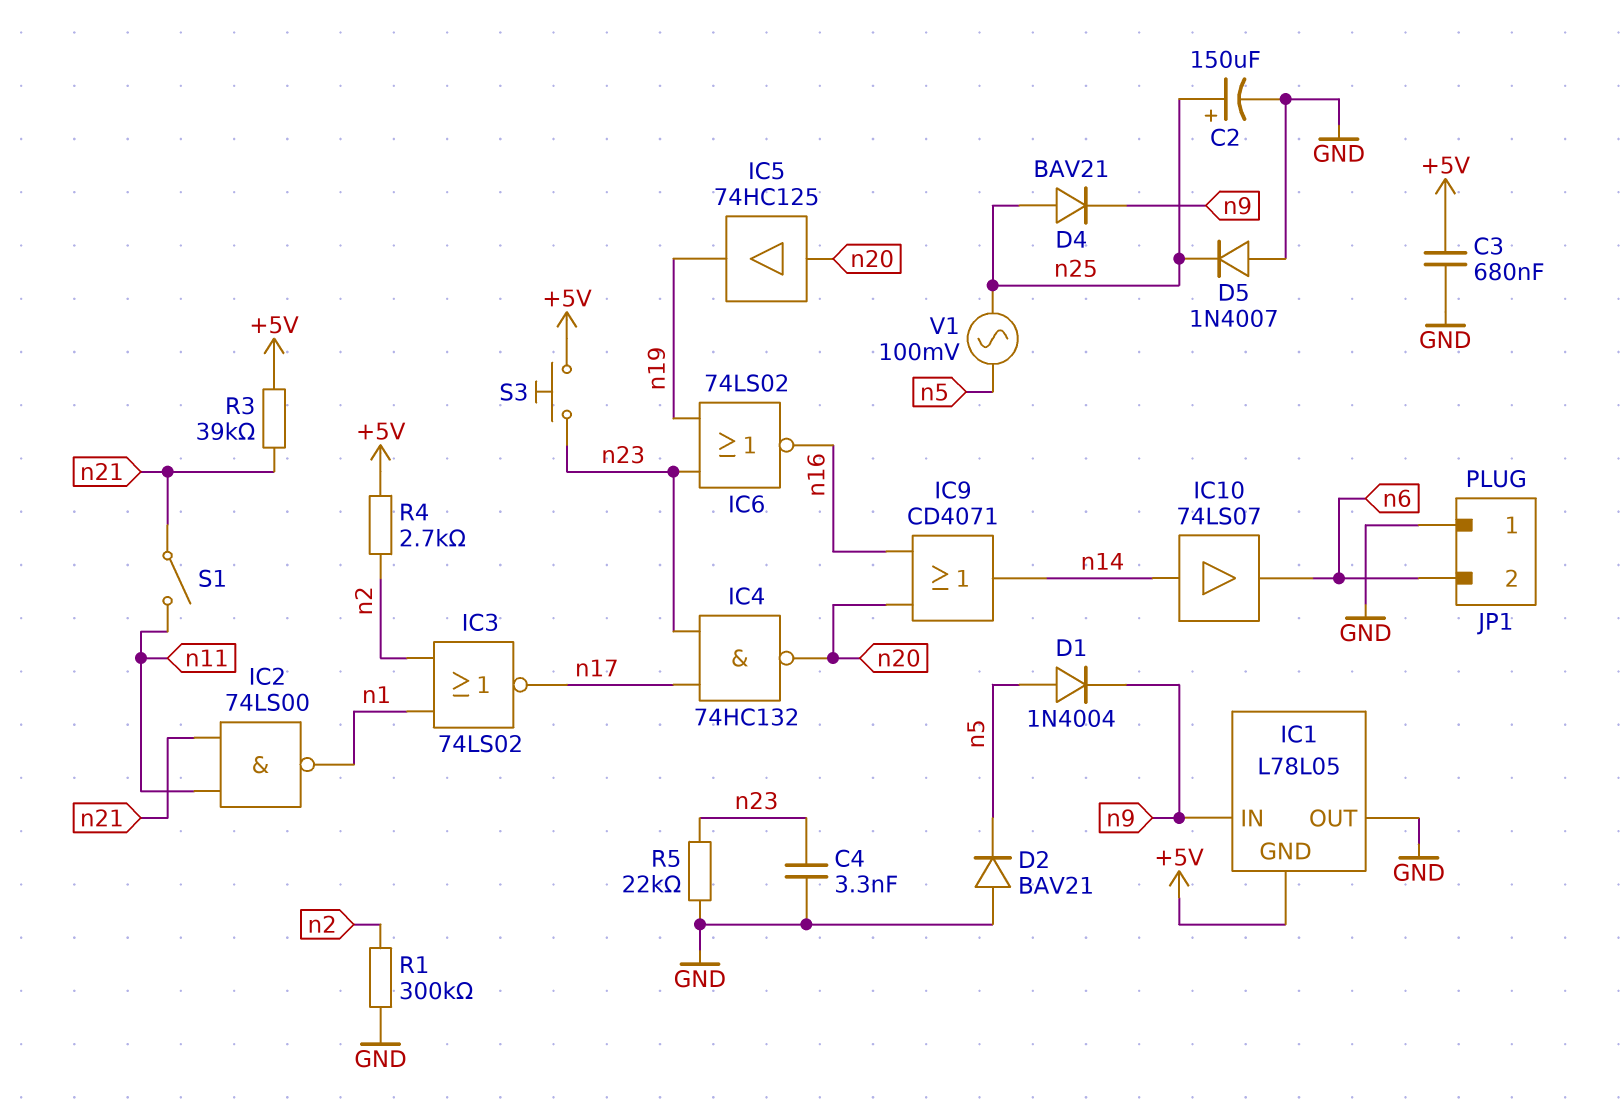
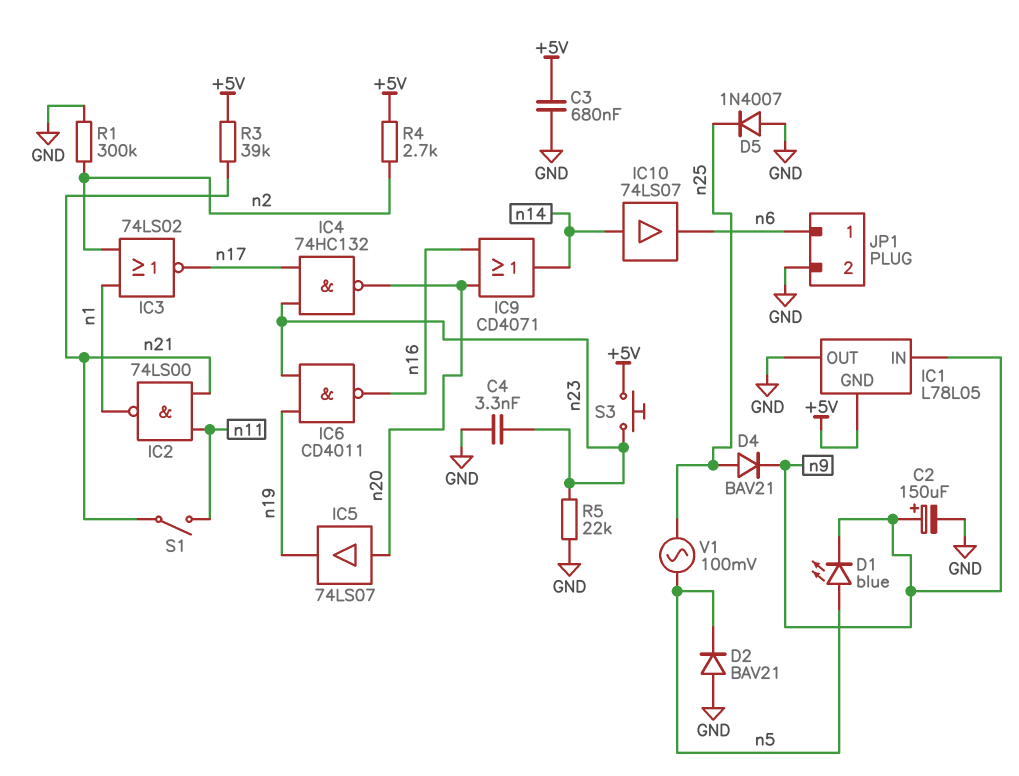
C2: 150uF (plus n25, minus GND) -> 150uF (plus n9, minus GND)
D1: diode 1N4004 (A n5, K n9) -> LED blue (A n5, K n9)
IC5: buffer 74HC125 (in n20, out n19) -> buffer 74LS07 (in n20, out n19)
IC6: NOR 74LS02 (in n19, in n23, out n16) -> NAND CD4011 (in n19, in n23, out n16)
JP1 pin 1: GND -> n6
JP1 pin 2: n6 -> GND

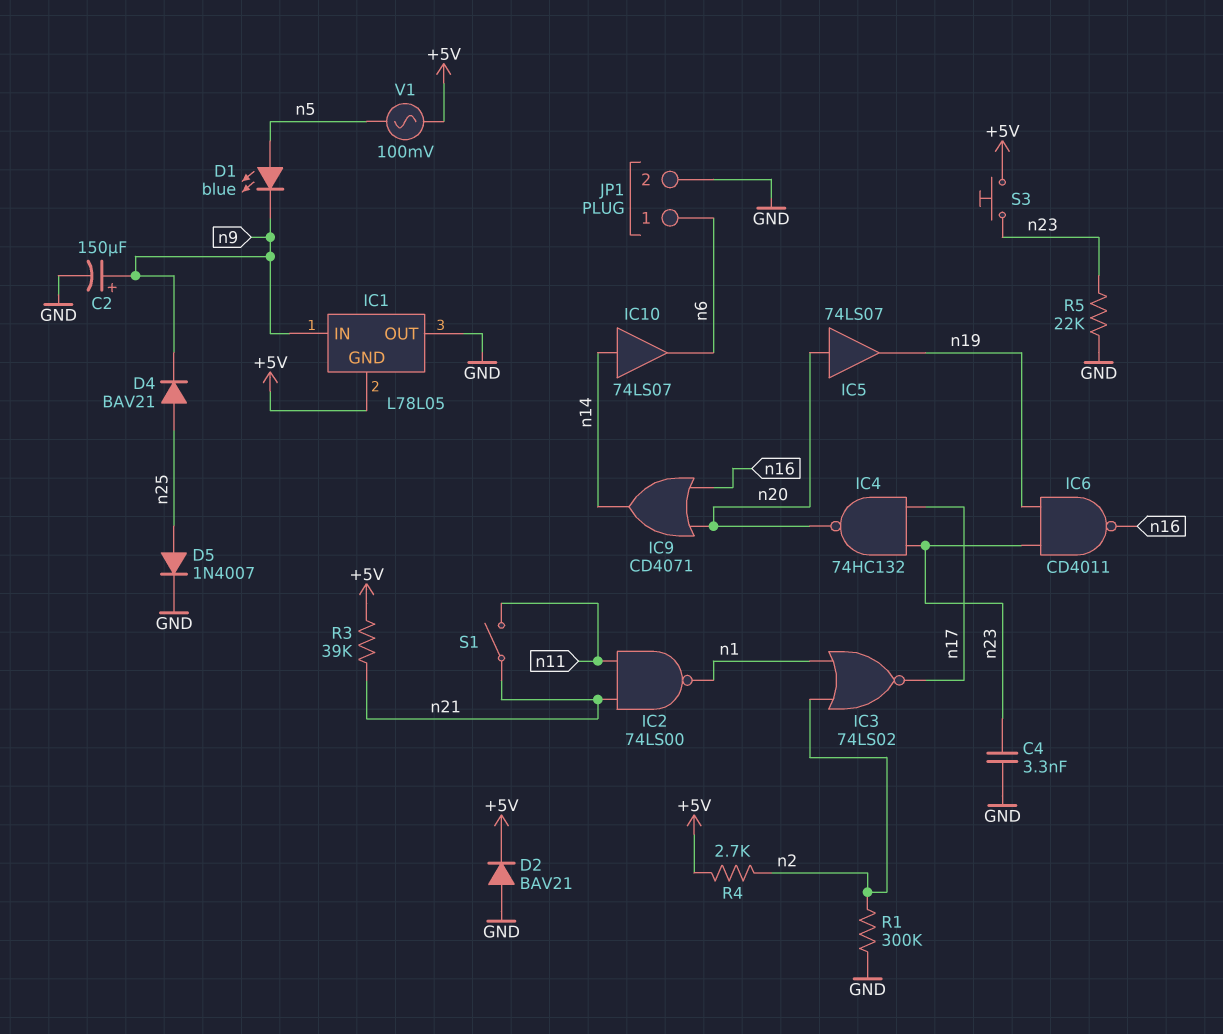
C3: 680nF (+5V, GND) -> none
D2: diode BAV21 (A GND, K n5) -> diode BAV21 (A GND, K +5V)
D5: diode 1N4007 (A GND, K n25) -> diode 1N4007 (A n25, K GND)
V1: AC 100mV (n5, n25) -> AC 100mV (+5V, n5)

